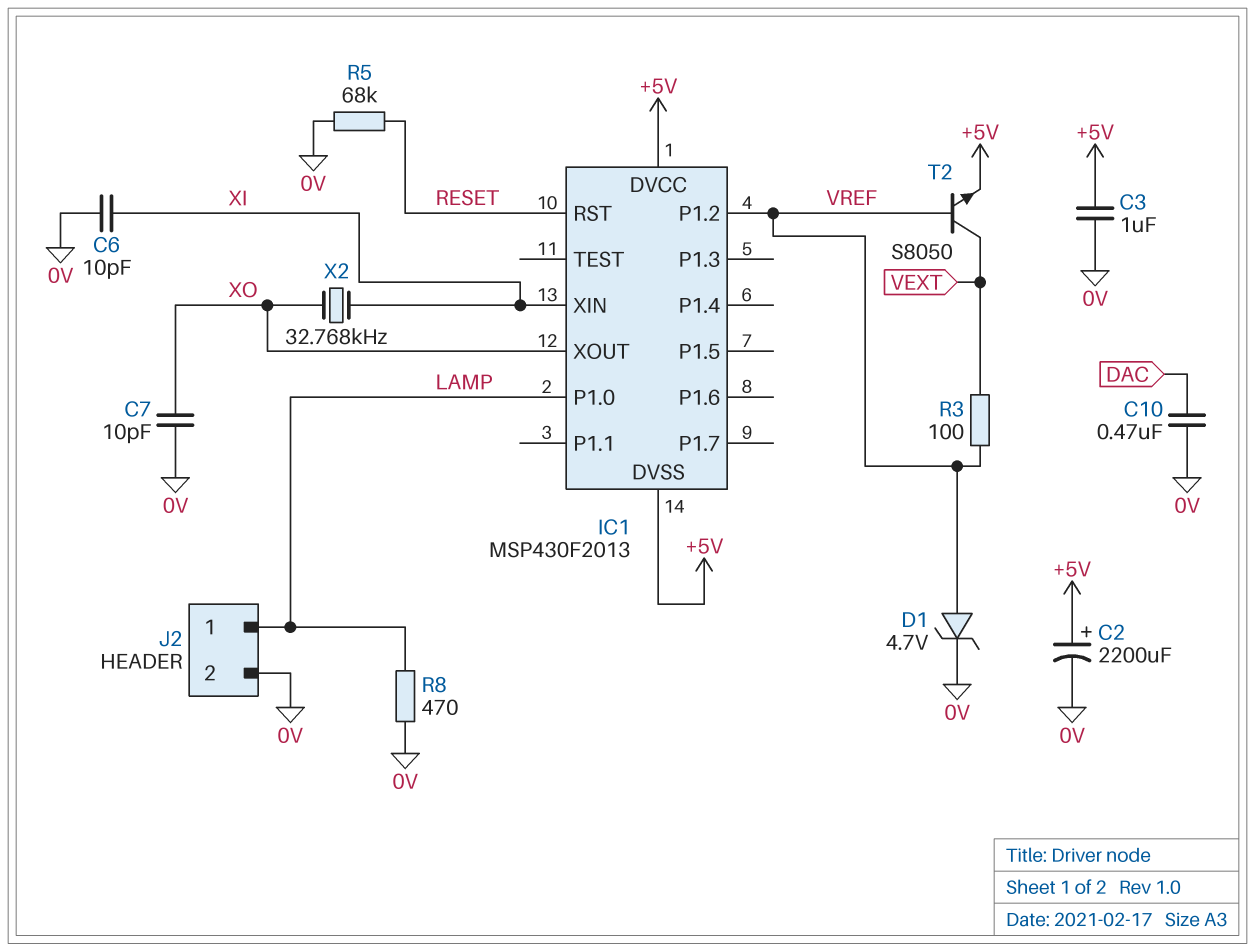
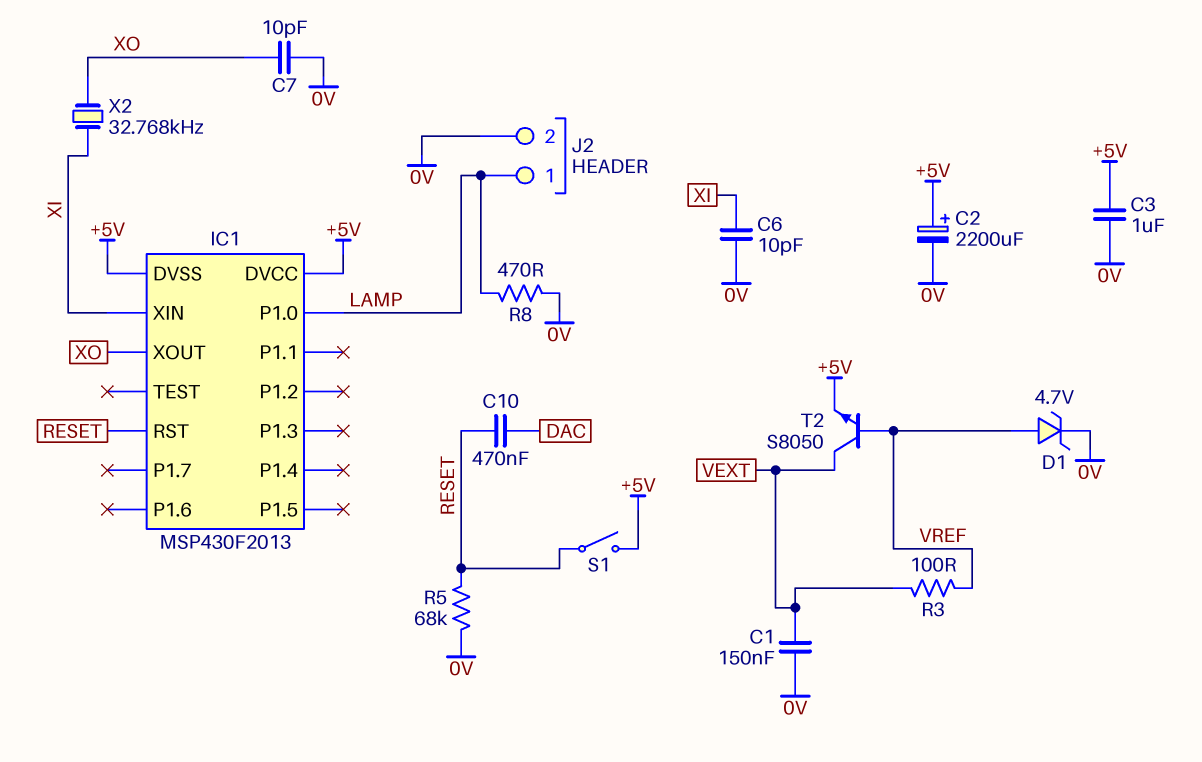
C1: none -> 150nF (0V, VEXT)
C10: 470nF (0V, DAC) -> 470nF (DAC, RESET)
IC1 pin P1.2: VREF -> none
S1: none -> switch (+5V, RESET)

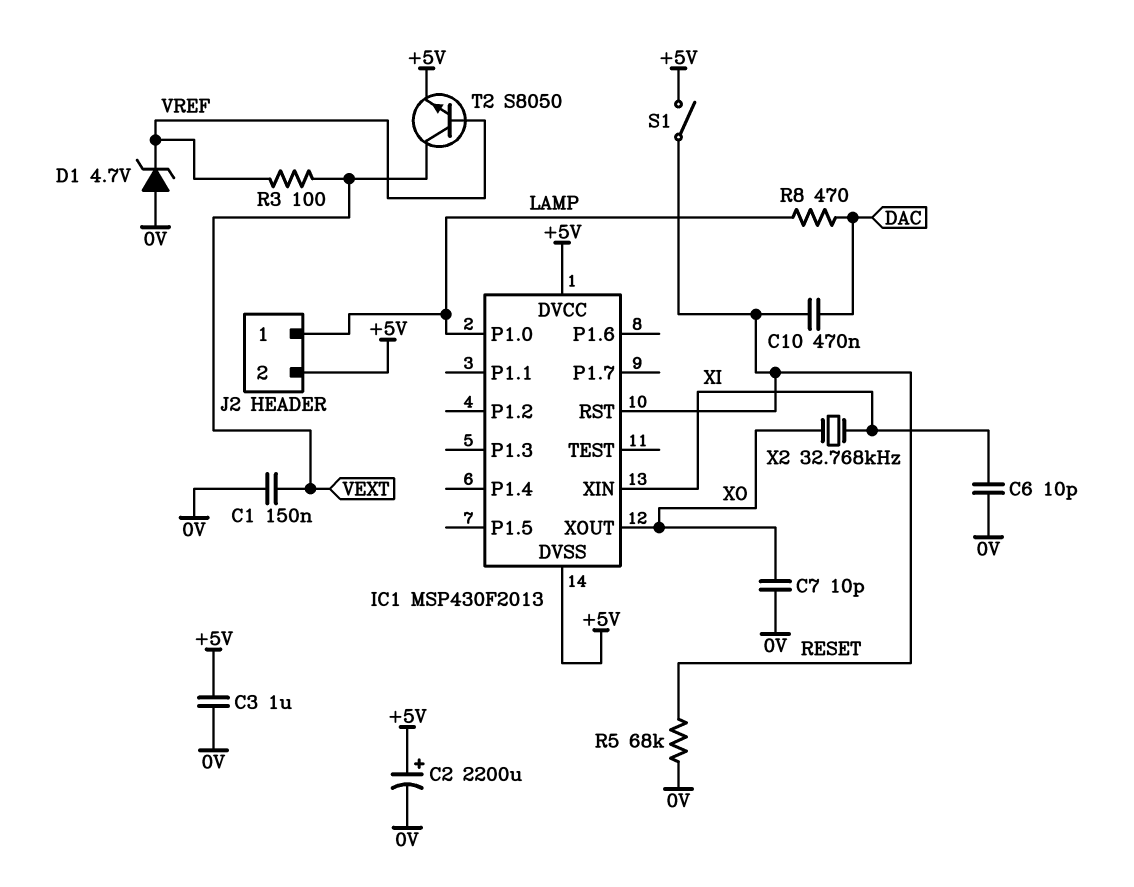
D1: zener 4.7V (A VREF, K 0V) -> zener 4.7V (A 0V, K VREF)
J2 pin 2: 0V -> +5V
R8: 470 (0V, LAMP) -> 470 (DAC, LAMP)

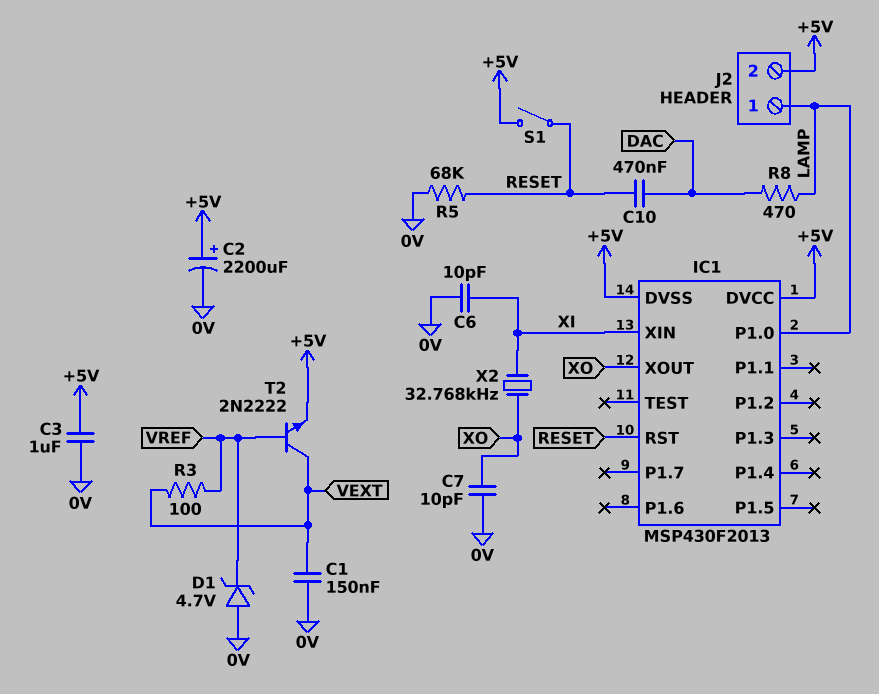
T2: NPN S8050 (B VREF, C VEXT, E +5V) -> NPN 2N2222 (B VREF, C VEXT, E +5V)

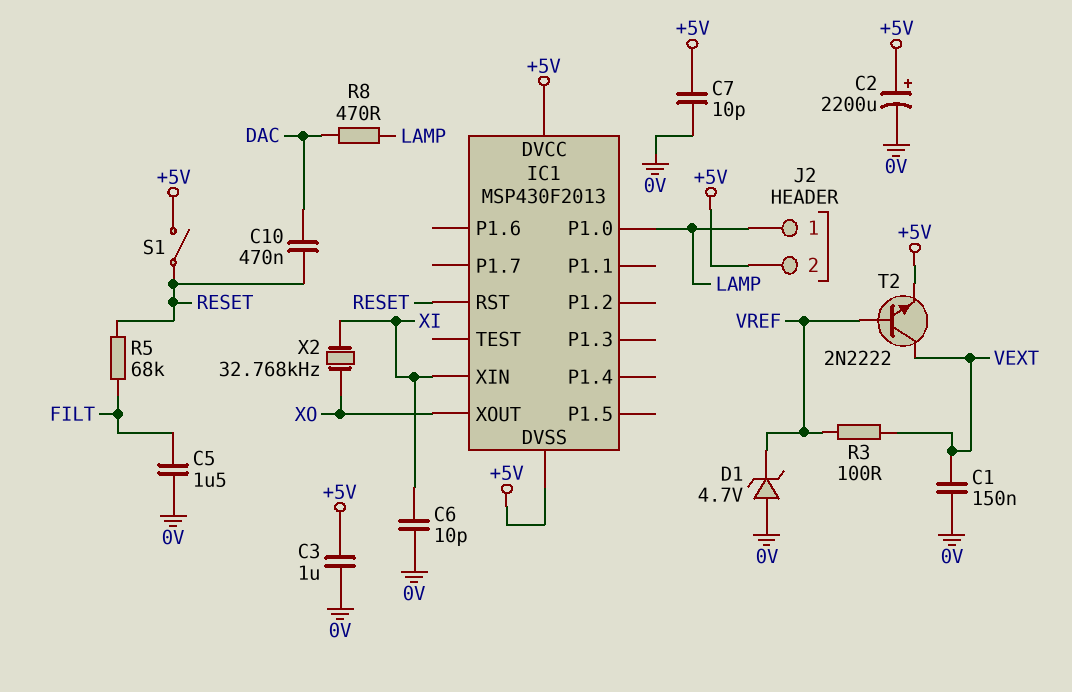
C5: none -> 1.5uF (0V, FILT)
C7: 10pF (0V, XO) -> 10pF (+5V, 0V)
R5: 68k (0V, RESET) -> 68k (FILT, RESET)

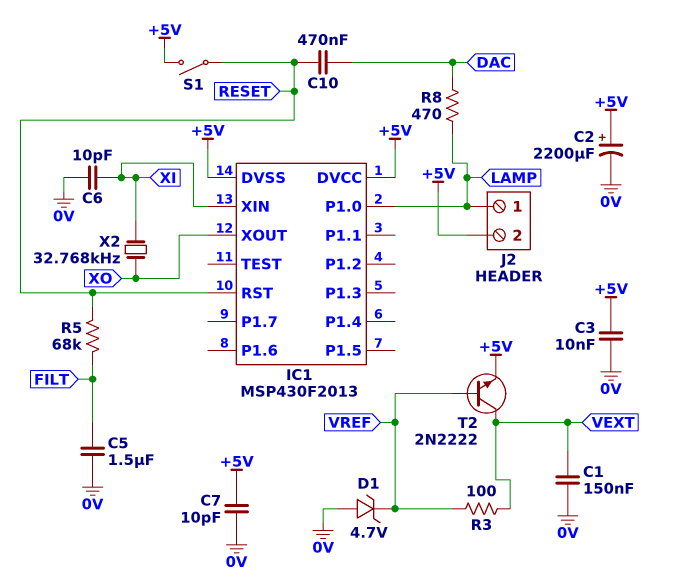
C3: 1uF (+5V, 0V) -> 10nF (+5V, 0V)

